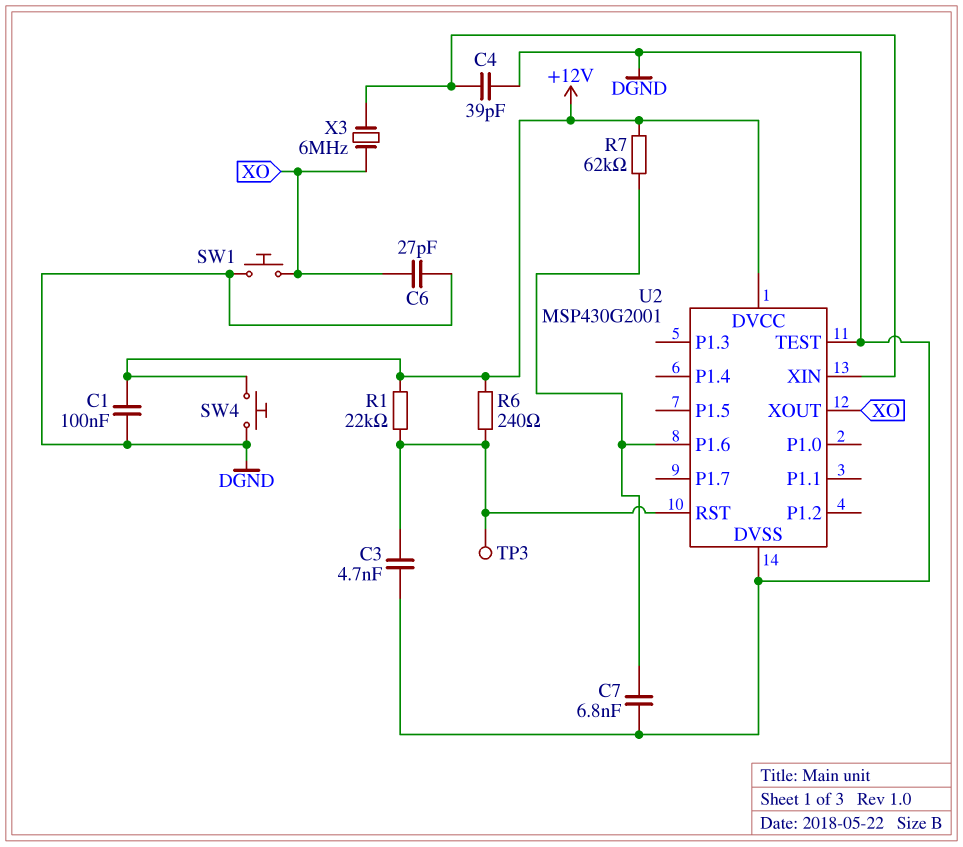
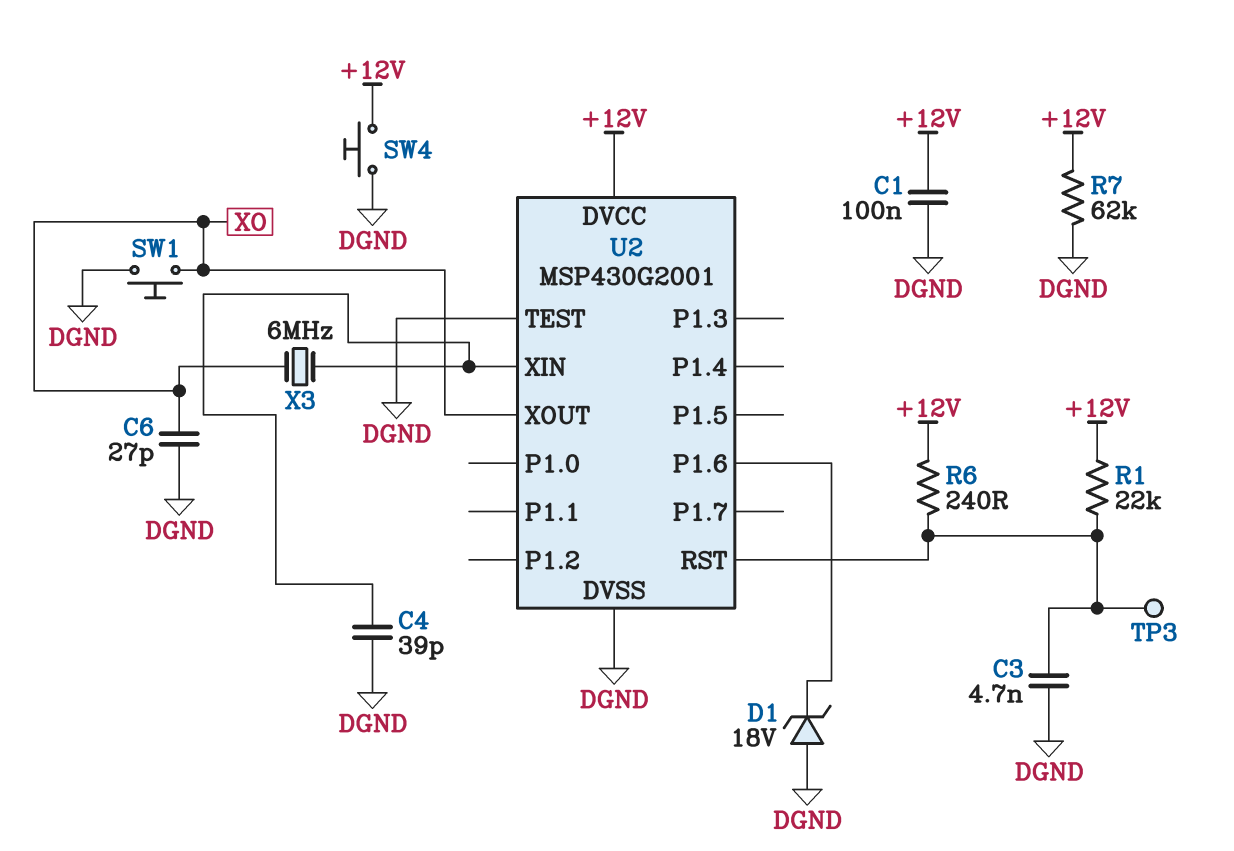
C7: 6.8nF (DGND, U2/P1.6) -> none
D1: none -> zener 18V (A DGND, K U2/P1.6)
R7: 62k (+12V, U2/P1.6) -> 62k (+12V, DGND)

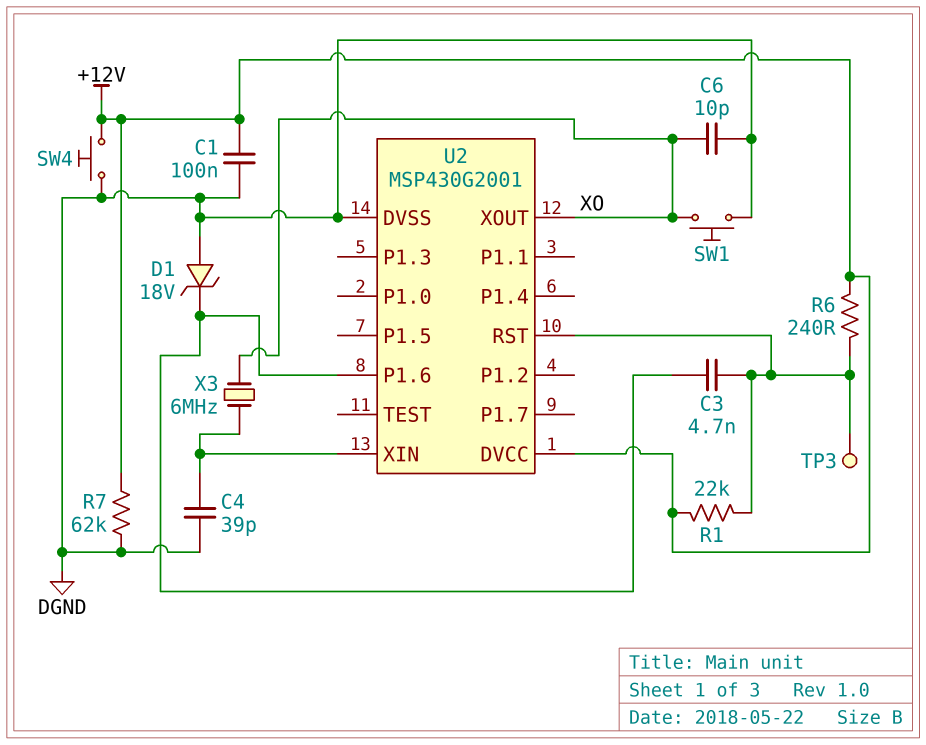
C3: 4.7nF (DGND, U2/RST) -> 4.7nF (U2/P1.6, U2/RST)
C6: 27pF (DGND, XO) -> 10pF (DGND, XO)
U2 pin TEST: DGND -> none

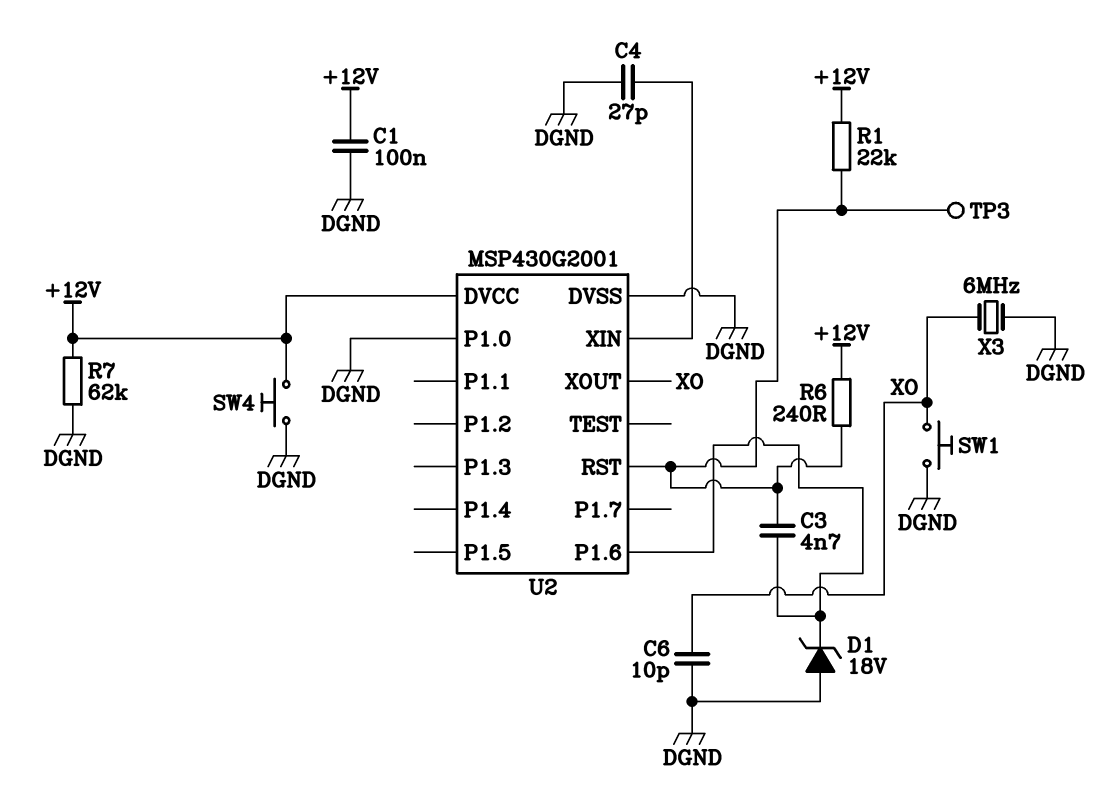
C4: 39pF (DGND, U2/XIN) -> 27pF (DGND, U2/XIN)
U2 pin P1.0: none -> DGND
X3: 6MHz (U2/XIN, XO) -> 6MHz (DGND, XO)

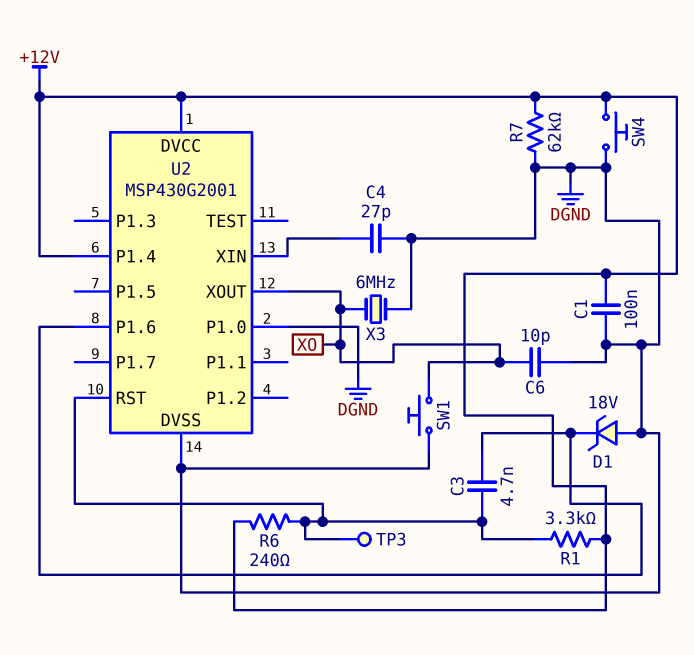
R1: 22k (+12V, U2/RST) -> 3.3k (+12V, U2/RST)
U2 pin P1.4: none -> +12V

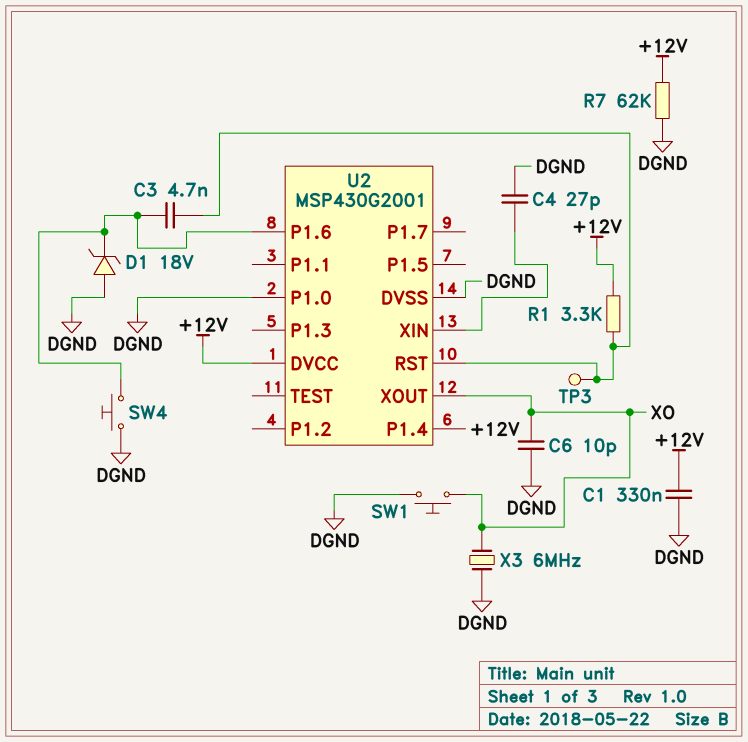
C1: 100nF (+12V, DGND) -> 330nF (+12V, DGND)
R6: 240 (+12V, U2/RST) -> none
SW4: button (+12V, DGND) -> button (DGND, U2/P1.6)

